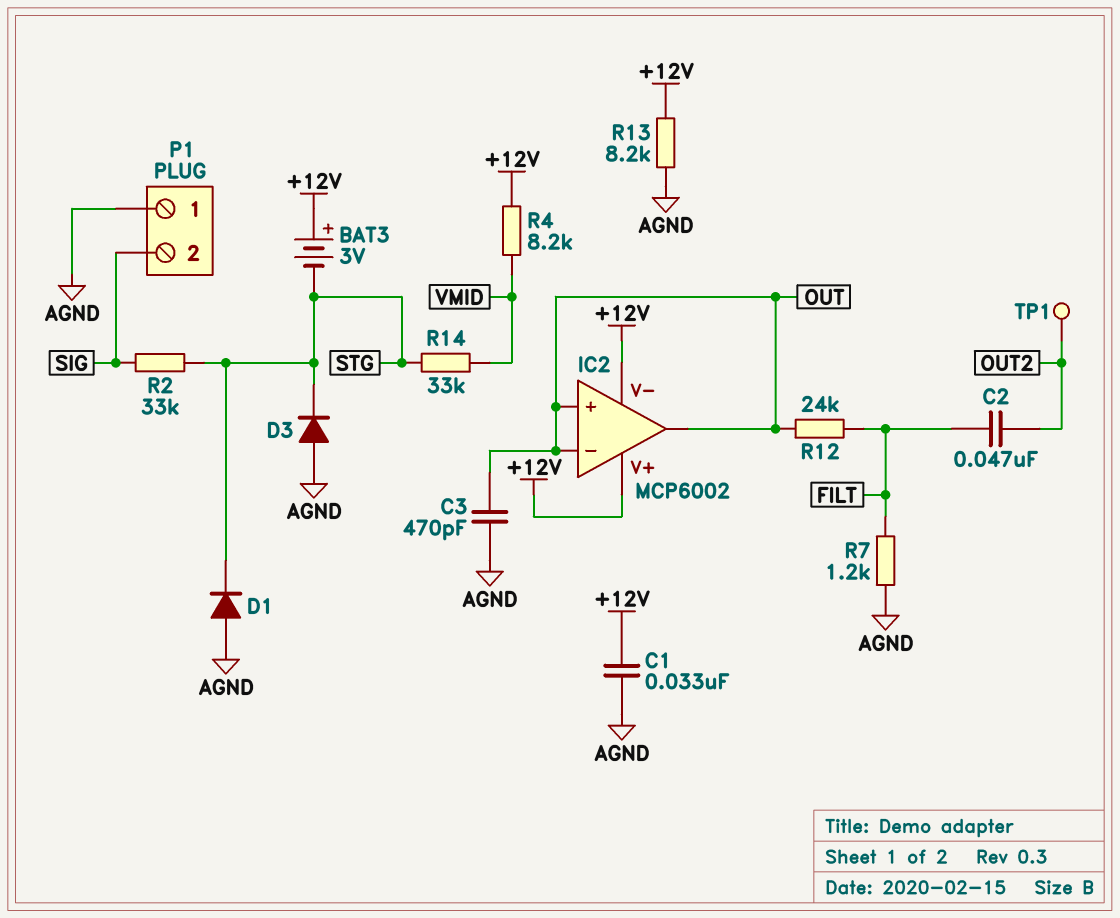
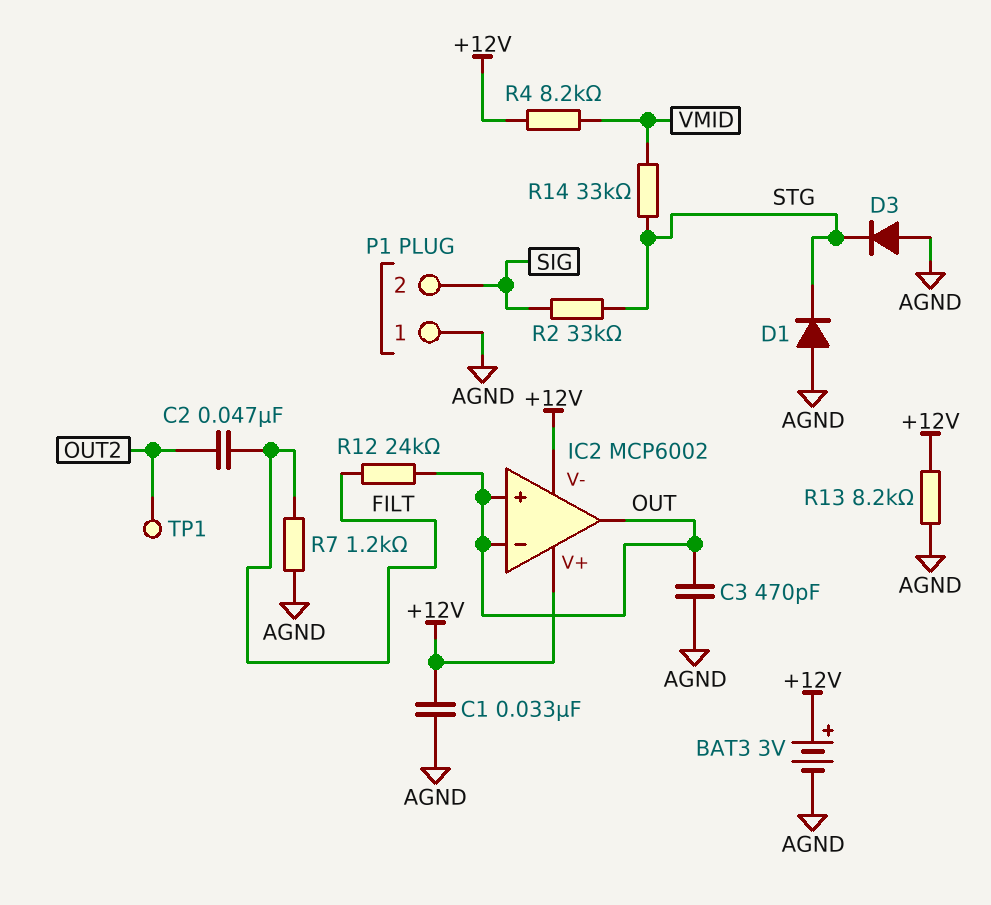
BAT3: 3V (plus +12V, minus STG) -> 3V (plus +12V, minus AGND)

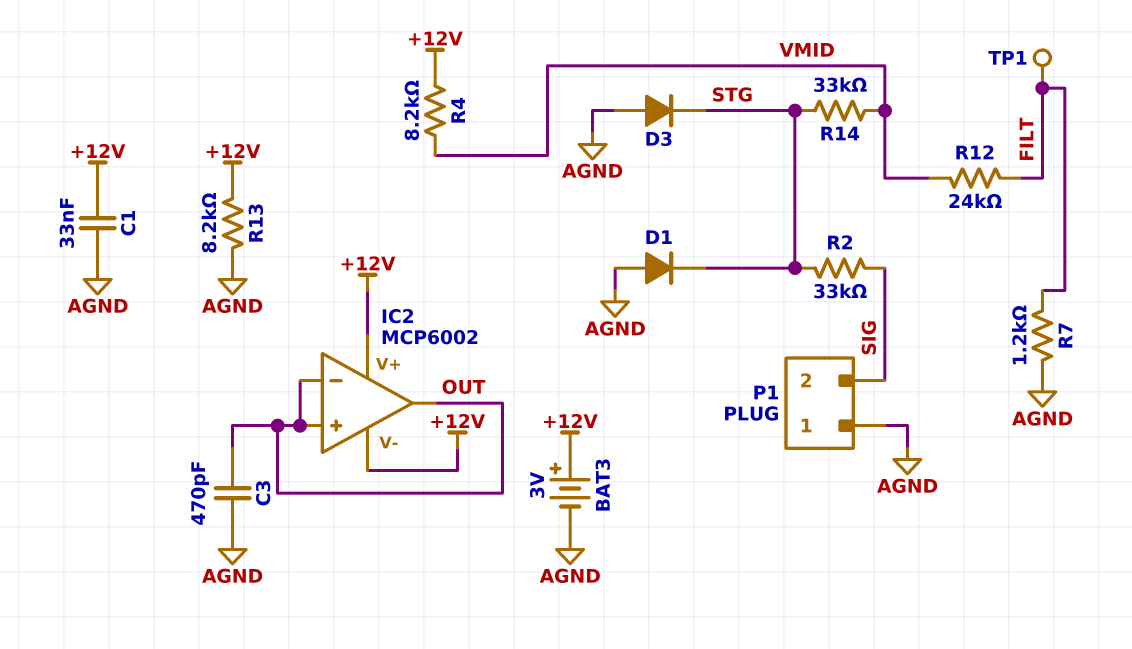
C2: 47nF (FILT, OUT2) -> none
R12: 24k (FILT, OUT) -> 24k (FILT, VMID)
TP1: test point (OUT2) -> test point (FILT)

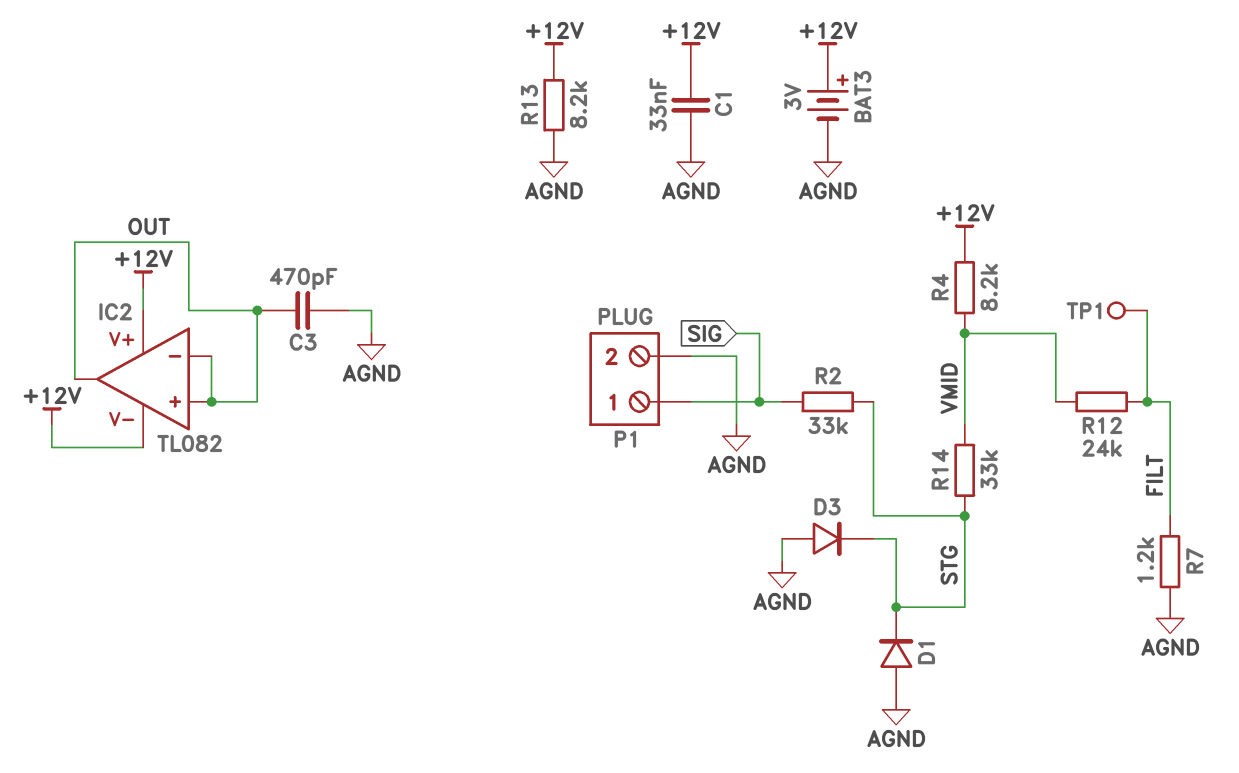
IC2: MCP6002 -> TL082
P1 pin 1: AGND -> SIG
P1 pin 2: SIG -> AGND

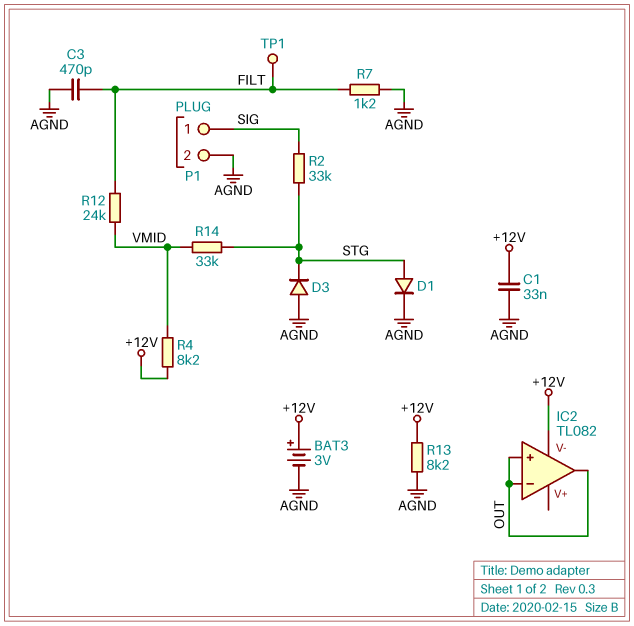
C3: 470pF (AGND, OUT) -> 470pF (AGND, FILT)
D1: diode (A AGND, K STG) -> diode (A STG, K AGND)
IC2 pin V+: +12V -> none

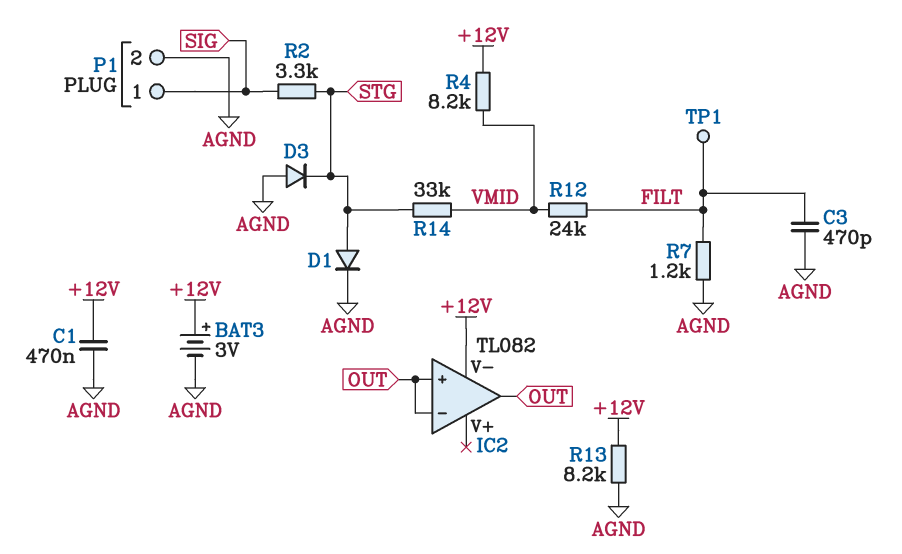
C1: 33nF (+12V, AGND) -> 470nF (+12V, AGND)
R2: 33k (SIG, STG) -> 3.3k (SIG, STG)

